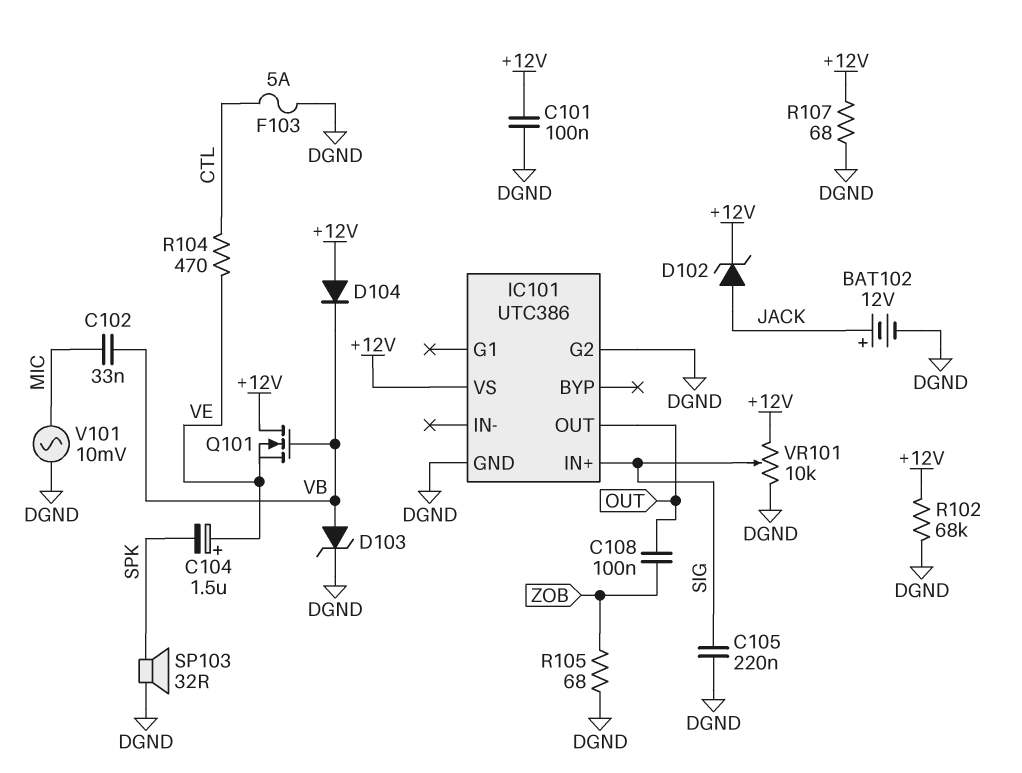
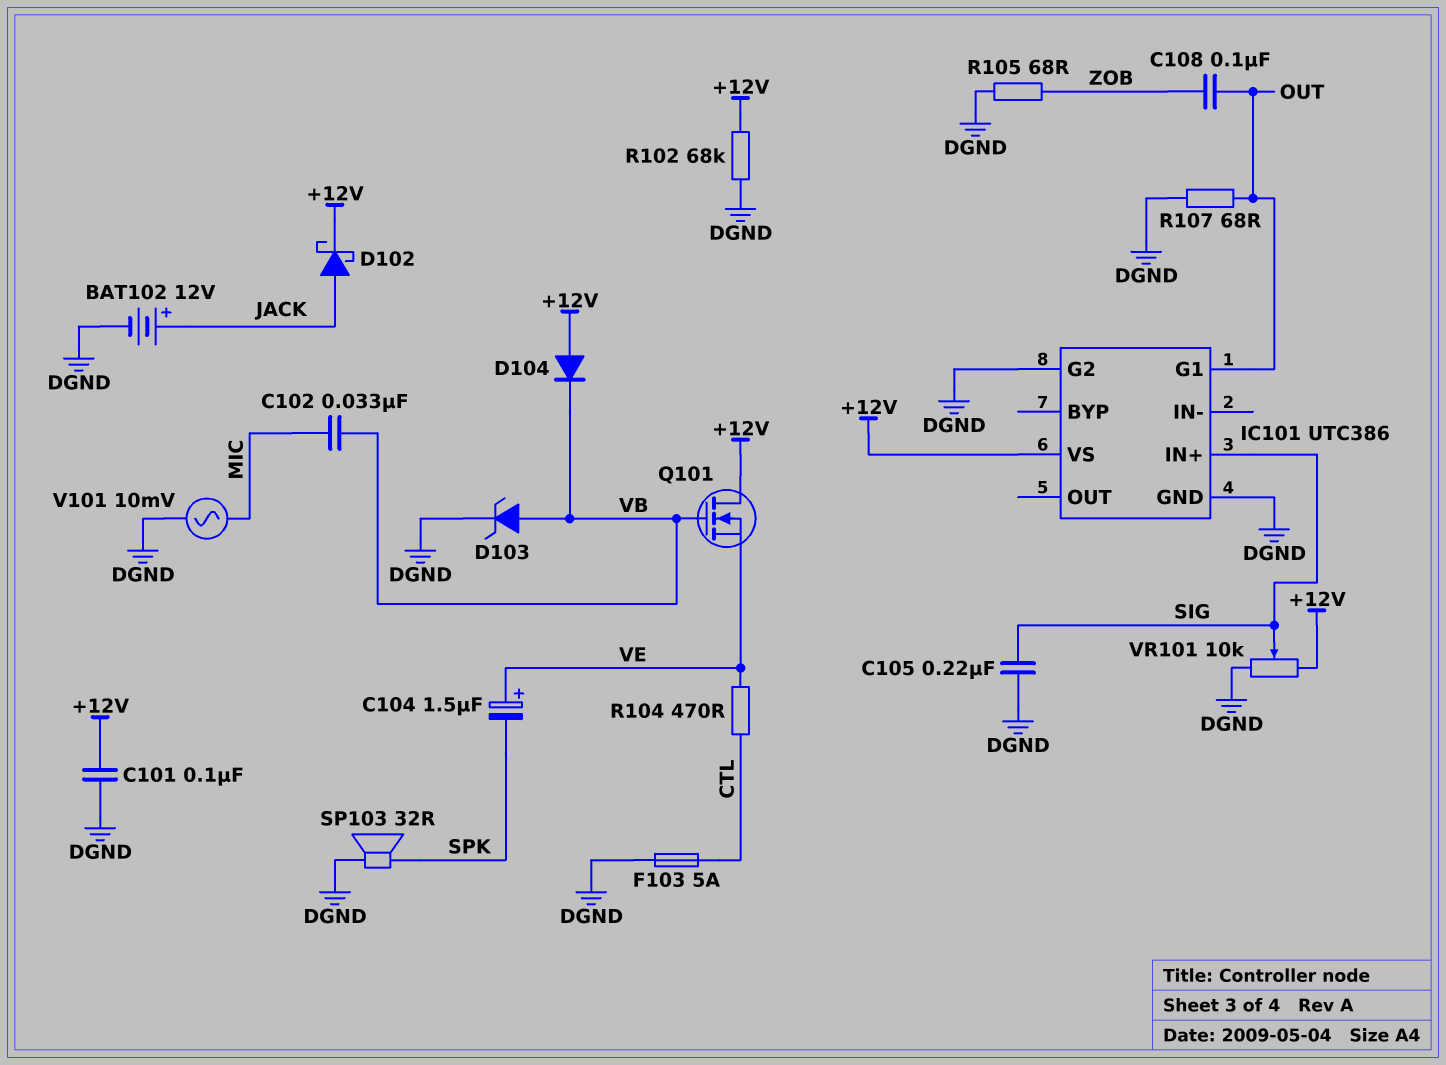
D102: zener (A JACK, K +12V) -> schottky (A JACK, K +12V)
IC101 pin G1: none -> OUT
IC101 pin OUT: OUT -> none
R107: 68 (+12V, DGND) -> 68 (DGND, OUT)

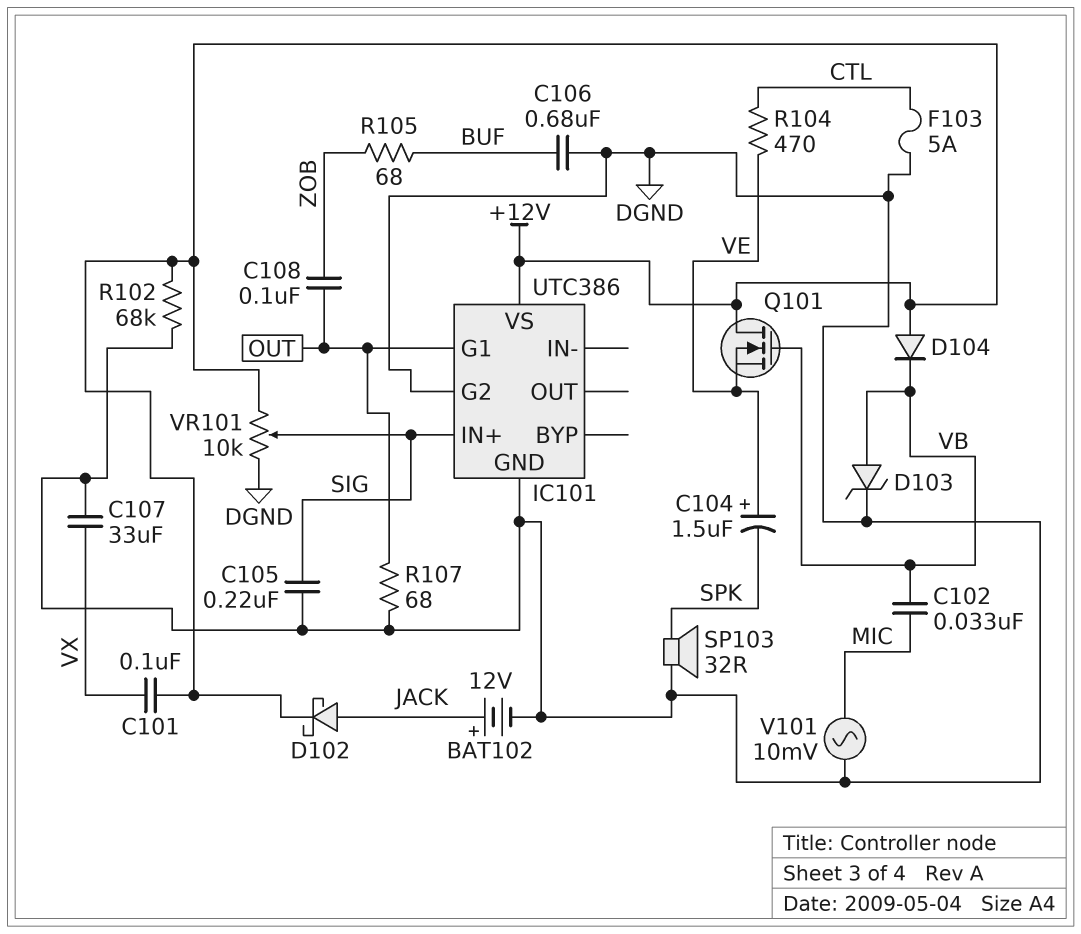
C101: 100nF (+12V, DGND) -> 100nF (+12V, VX)
C106: none -> 680nF (BUF, DGND)
C107: none -> 33uF (DGND, VX)
R105: 68 (DGND, ZOB) -> 68 (BUF, ZOB)

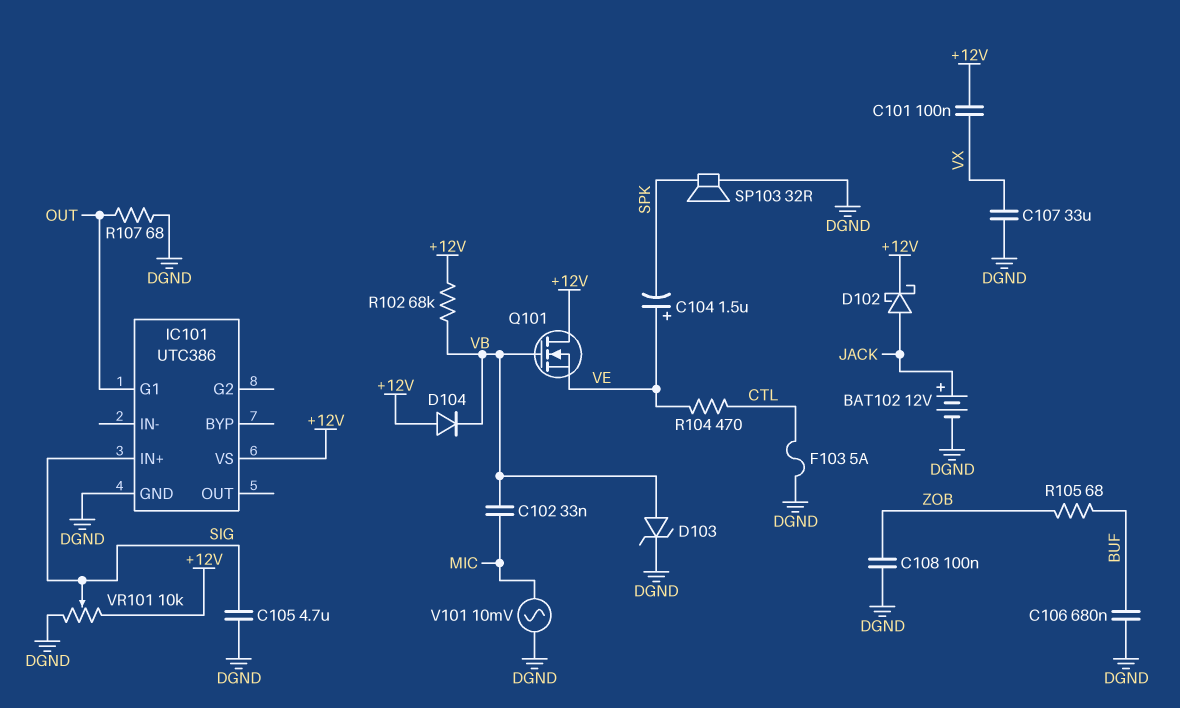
C105: 220nF (DGND, SIG) -> 4.7uF (DGND, SIG)
C108: 100nF (OUT, ZOB) -> 100nF (DGND, ZOB)
IC101 pin G2: DGND -> none
R102: 68k (+12V, DGND) -> 68k (+12V, VB)

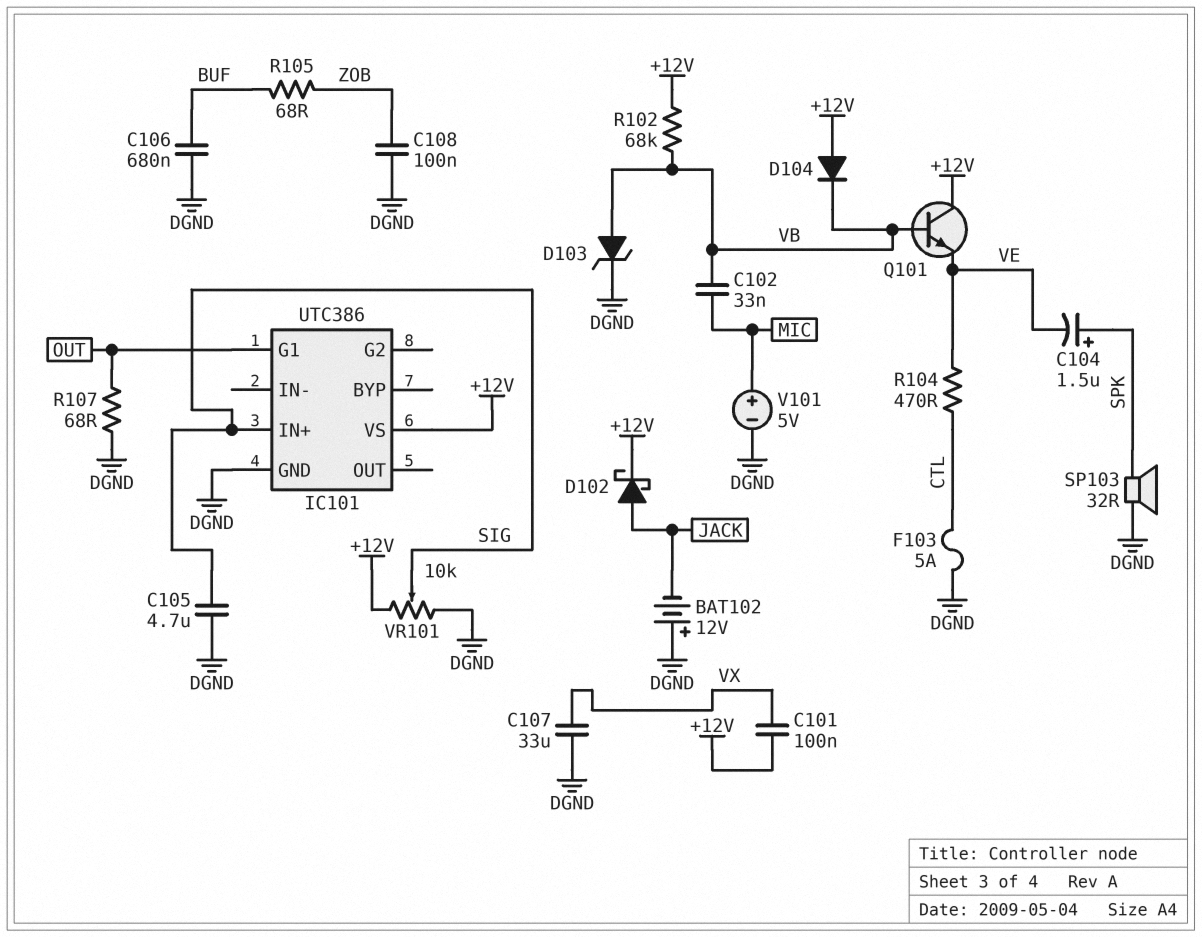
BAT102: 12V (plus JACK, minus DGND) -> 12V (plus DGND, minus JACK)
C104: 1.5uF (plus VE, minus SPK) -> 1.5uF (plus SPK, minus VE)
Q101: NMOS (G VB, D +12V, S VE) -> NPN (B VB, C +12V, E VE)
V101: AC 10mV (DGND, MIC) -> 5V (plus MIC, minus DGND)

